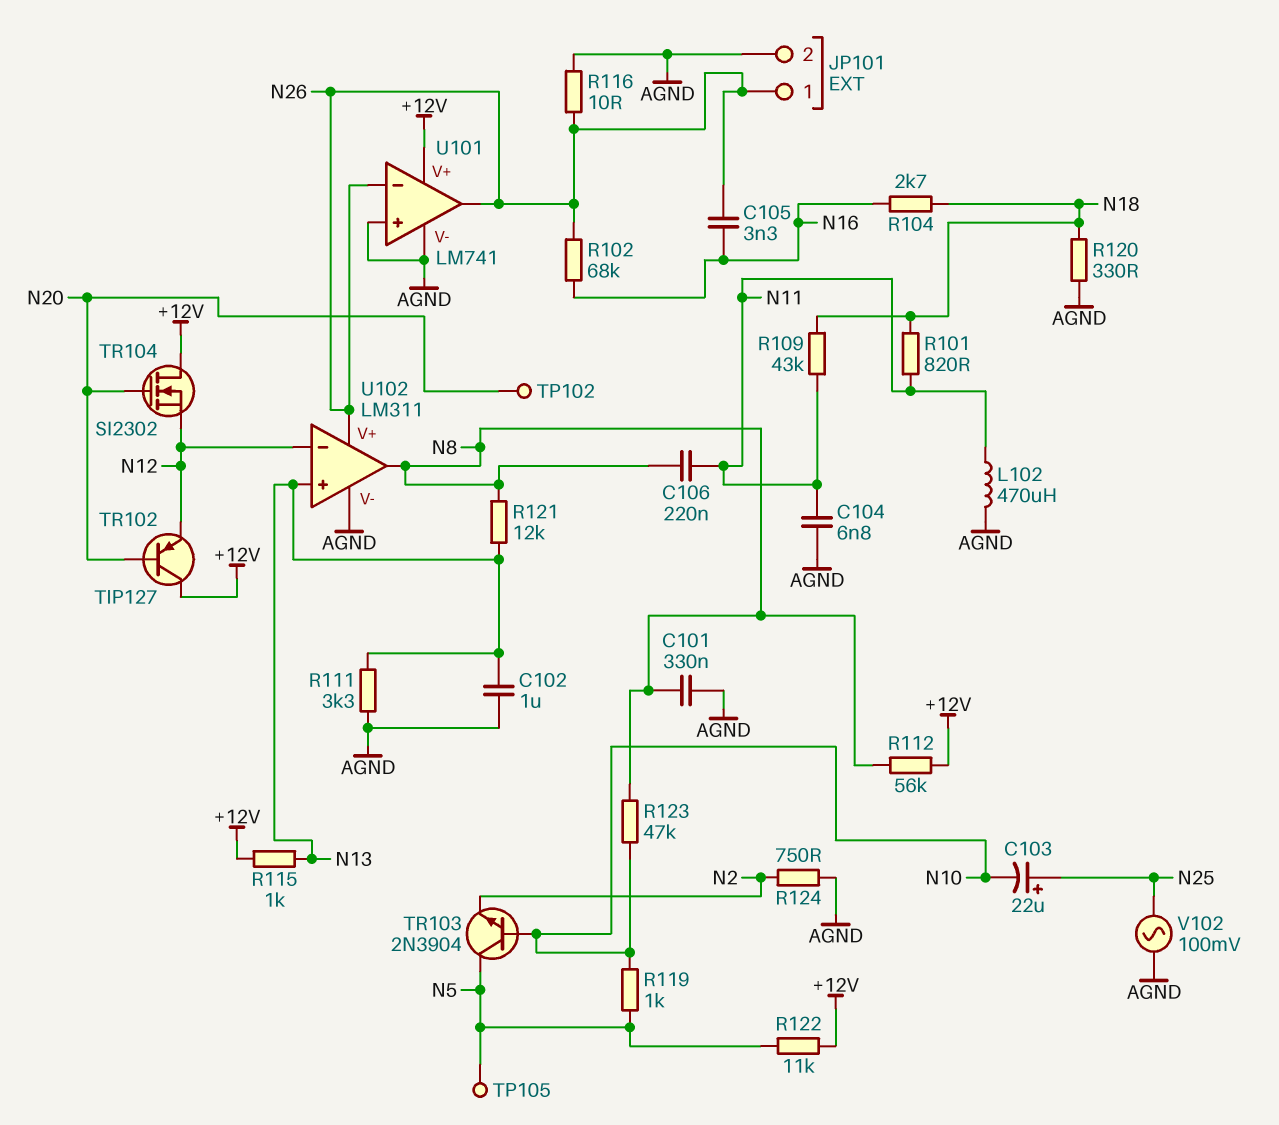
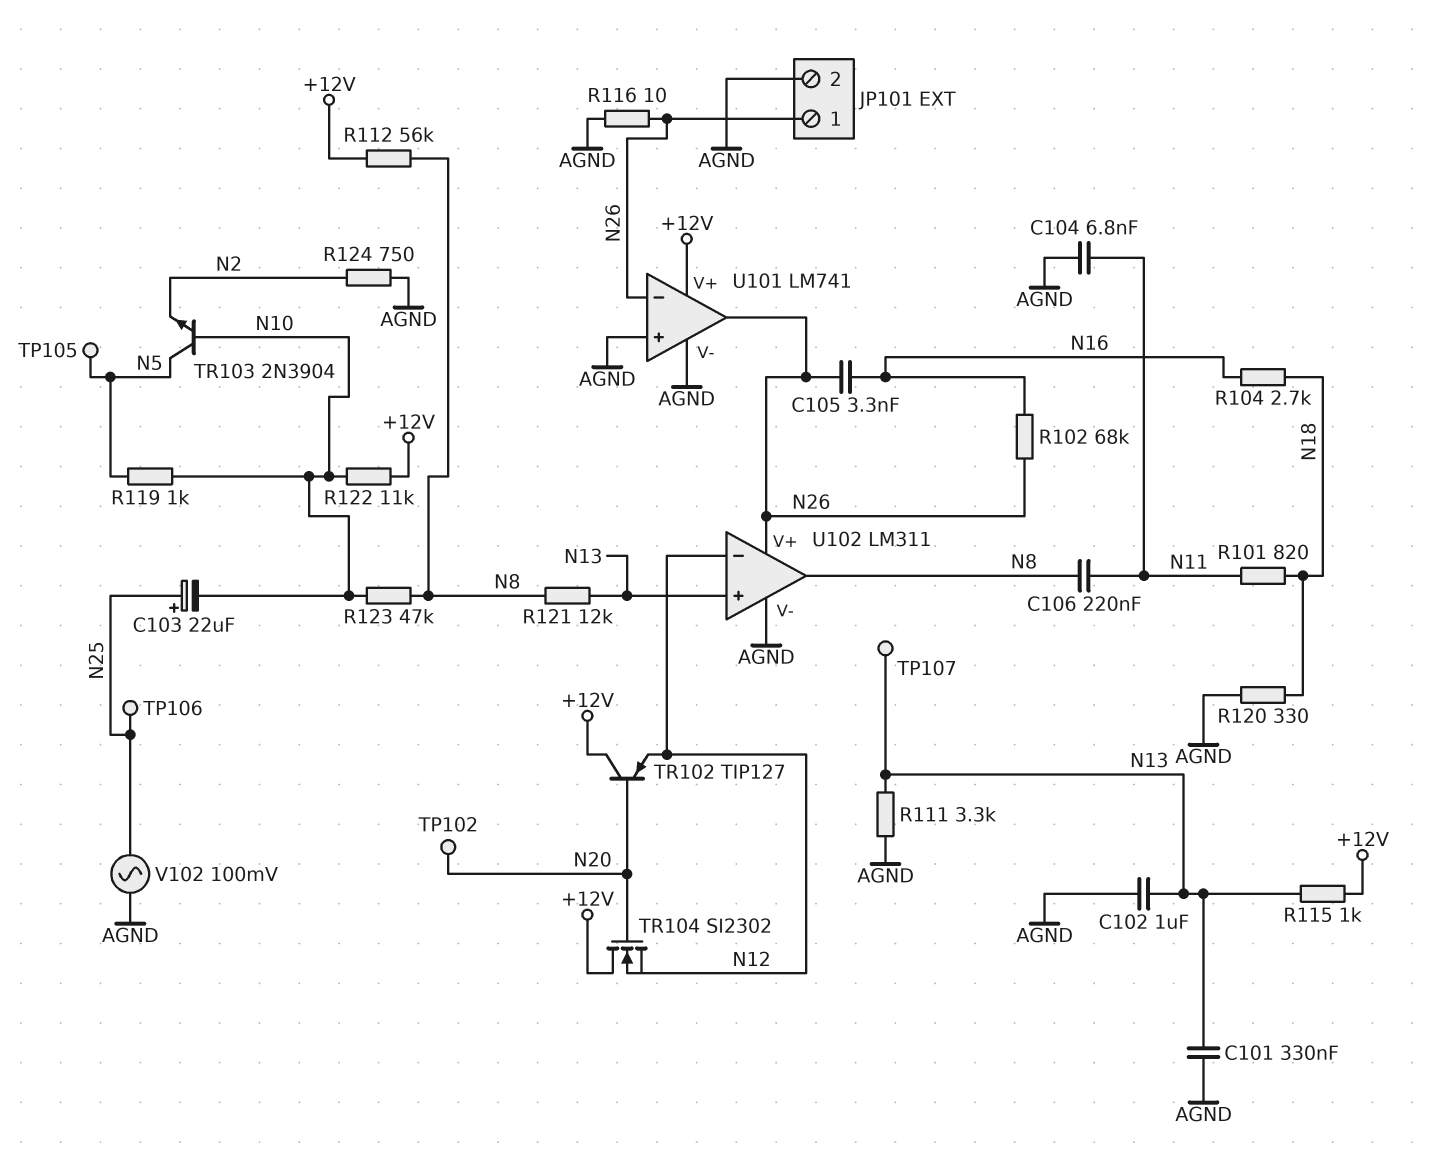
C101: 330nF (AGND, N8) -> 330nF (AGND, N13)
L102: 470uH (AGND, N11) -> none
R109: 43k (N11, N18) -> none
R122: 11k (+12V, N5) -> 11k (+12V, N10)
TP106: none -> test point (N25)
TP107: none -> test point (N13)

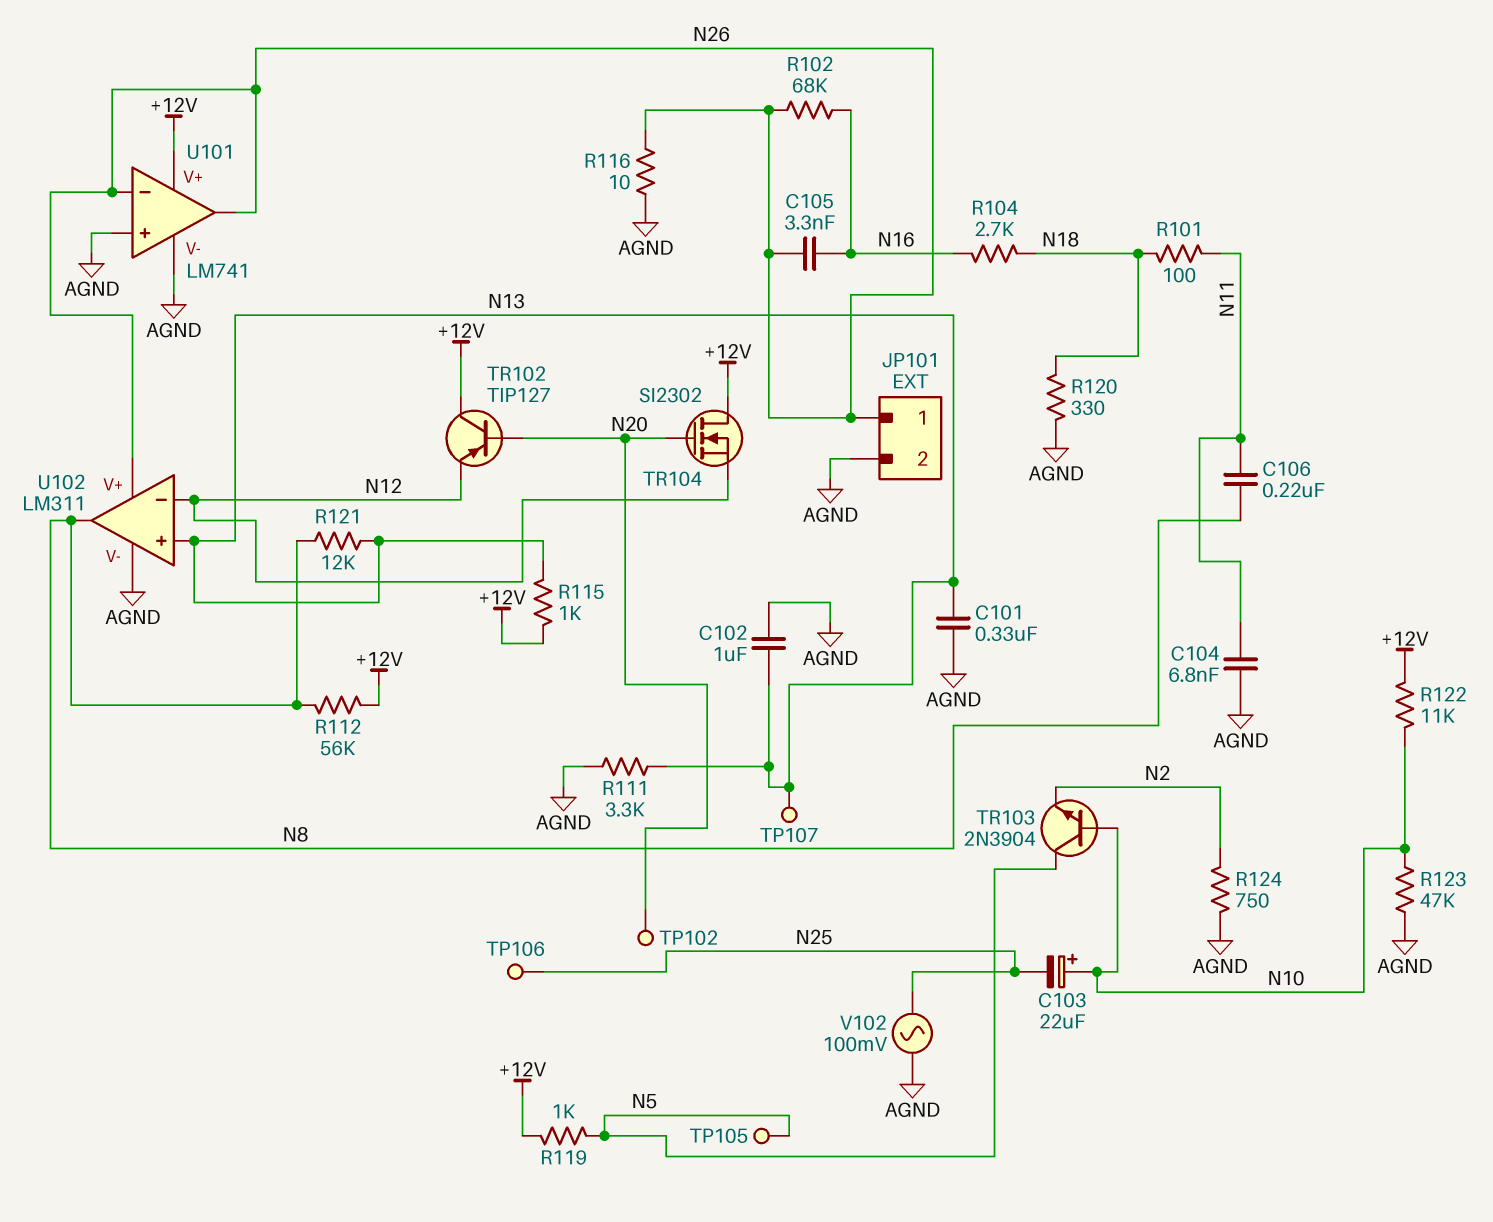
C103: 22uF (plus N25, minus N10) -> 22uF (plus N10, minus N25)
R101: 820 (N11, N18) -> 100 (N11, N18)
R119: 1k (N5, N10) -> 1k (+12V, N5)
R123: 47k (N8, N10) -> 47k (AGND, N10)

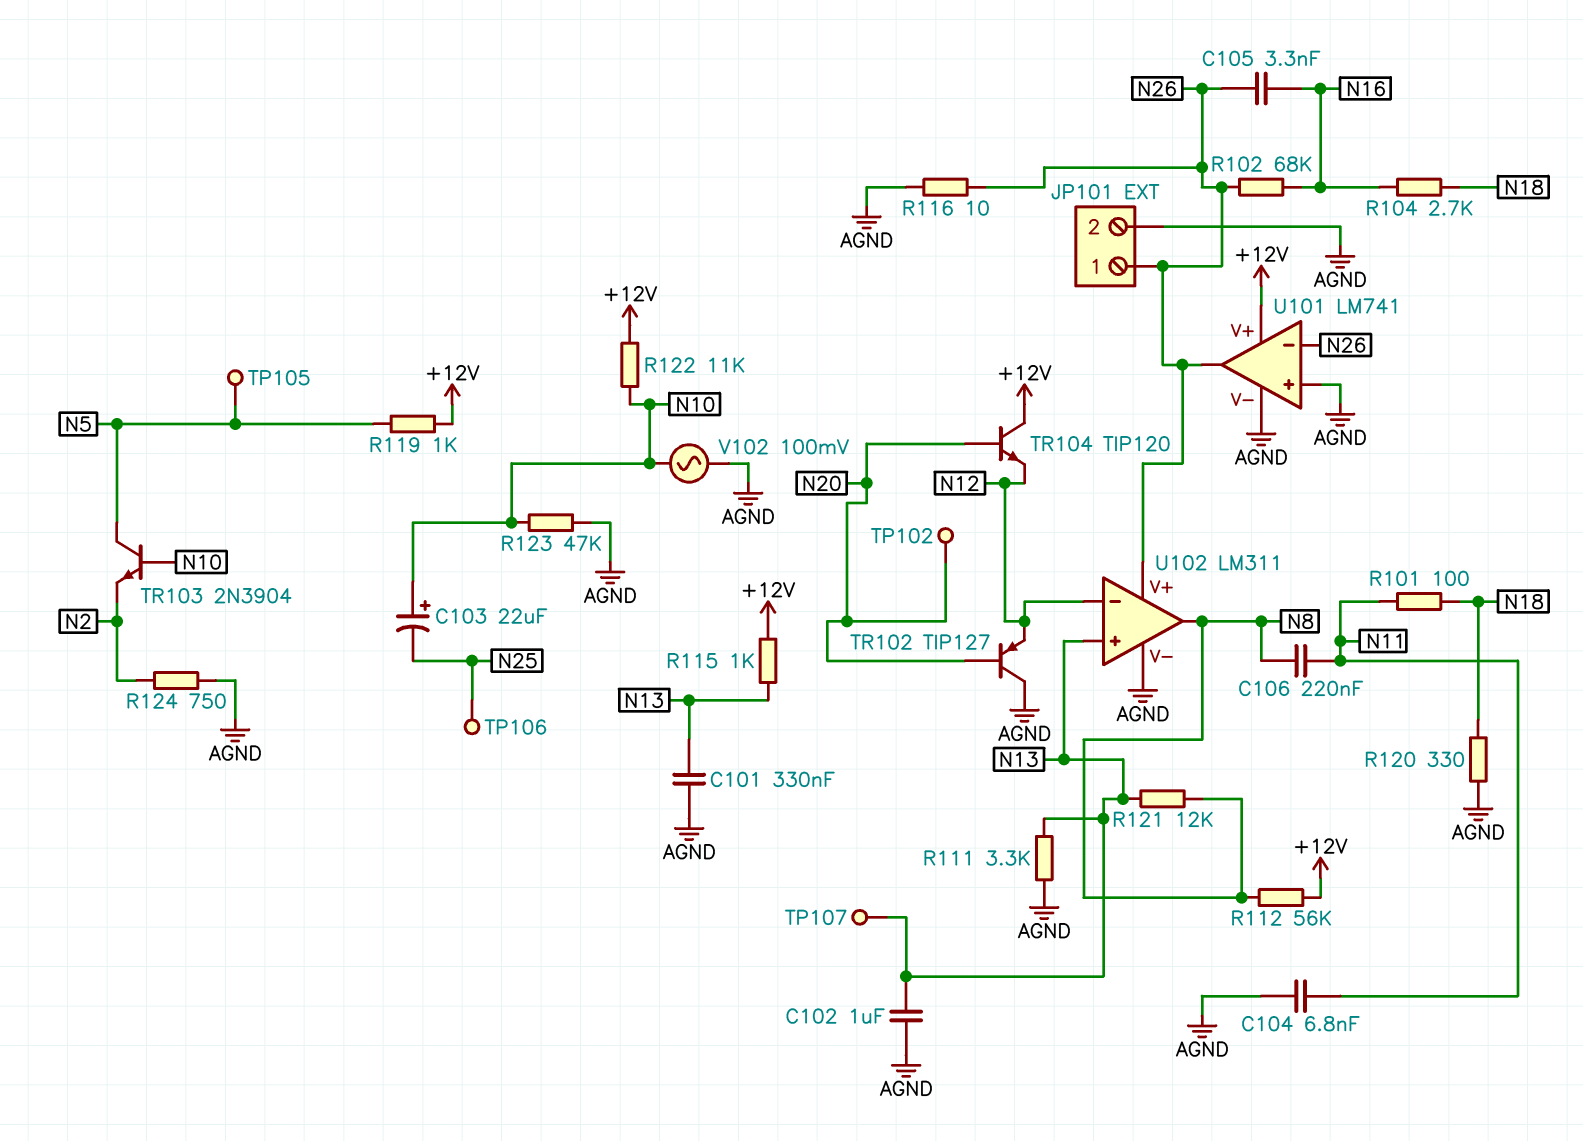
TR102: PNP TIP127 (B N20, C +12V, E N12) -> PNP TIP127 (B N20, C AGND, E N12)
TR104: NMOS SI2302 (G N20, D +12V, S N12) -> NPN TIP120 (B N20, C +12V, E N12)
V102: AC 100mV (AGND, N25) -> AC 100mV (AGND, N10)

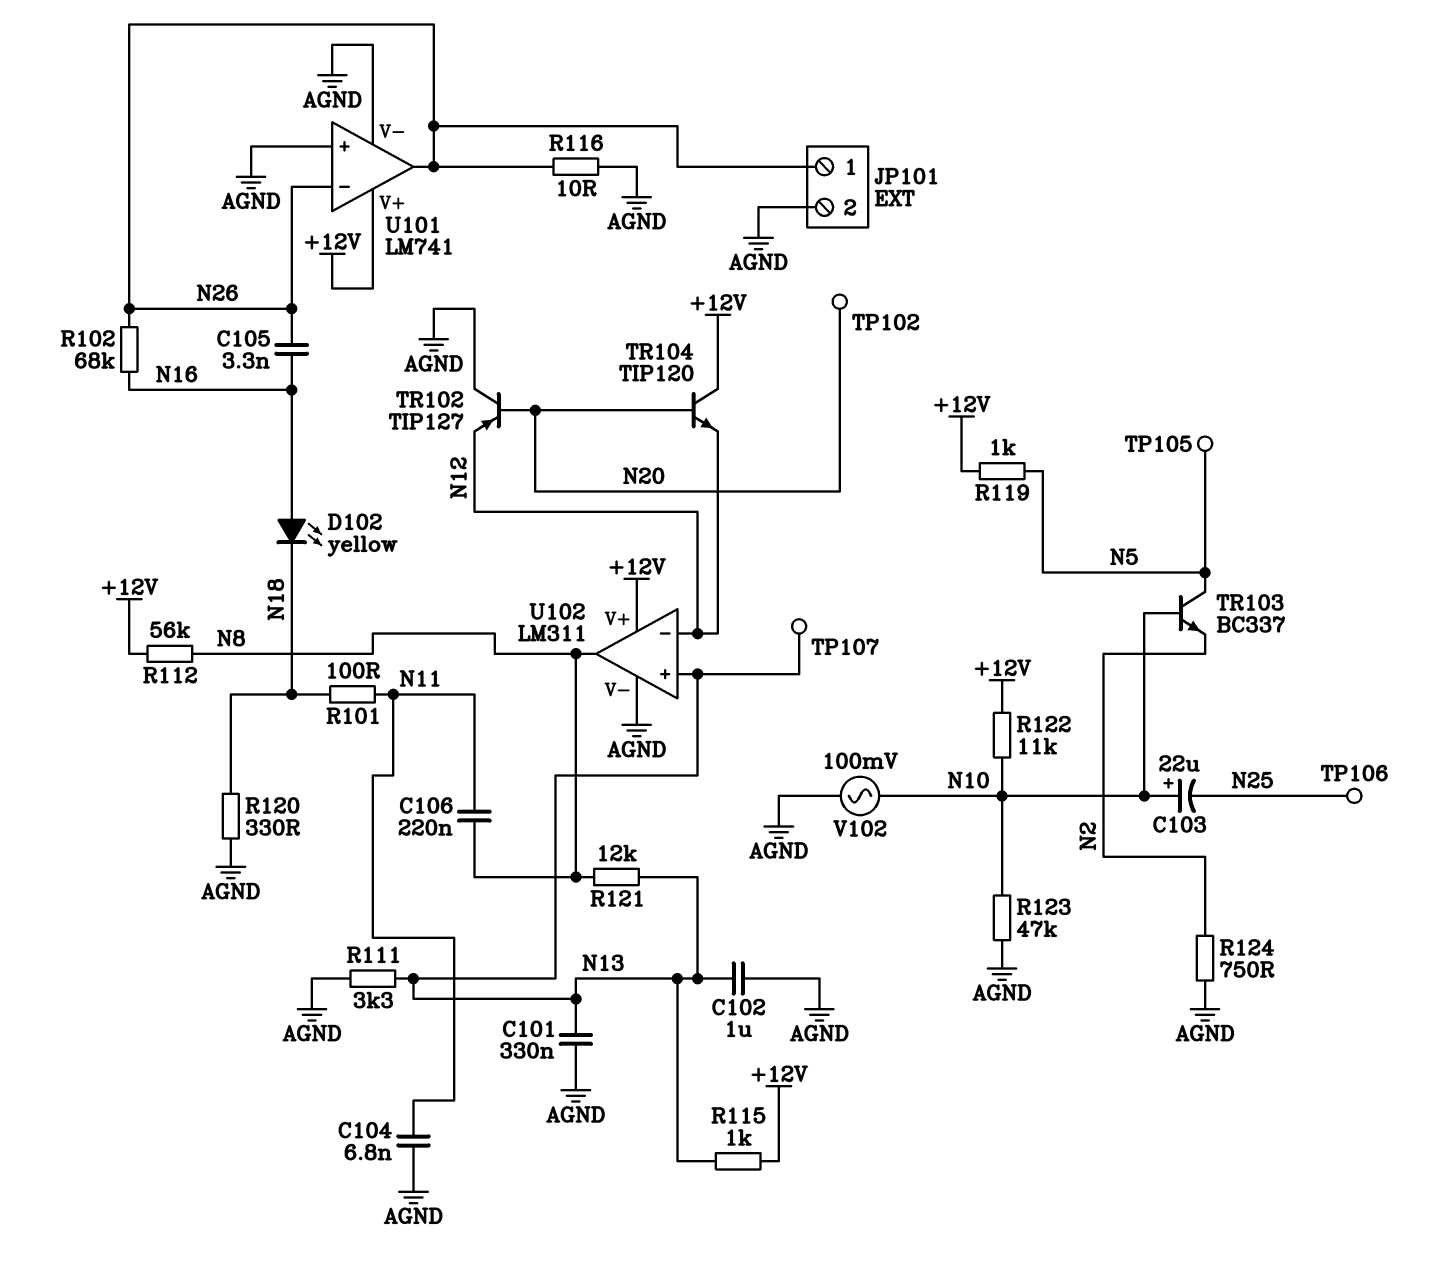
D102: none -> LED yellow (A N16, K N18)
R104: 2.7k (N16, N18) -> none
TR103: NPN 2N3904 (B N10, C N5, E N2) -> NPN BC337 (B N10, C N5, E N2)
U102 pin V+: N26 -> +12V

